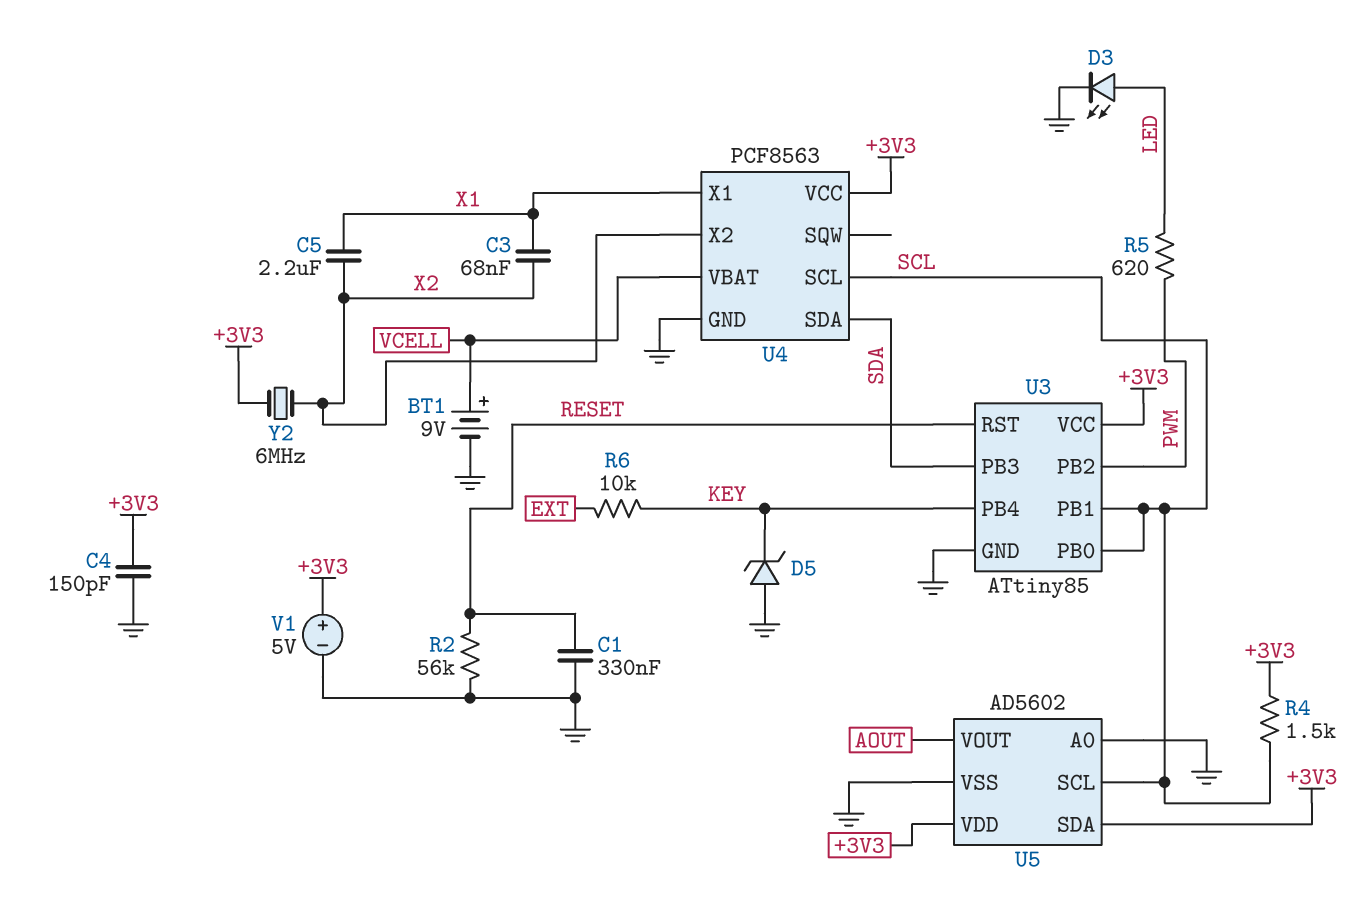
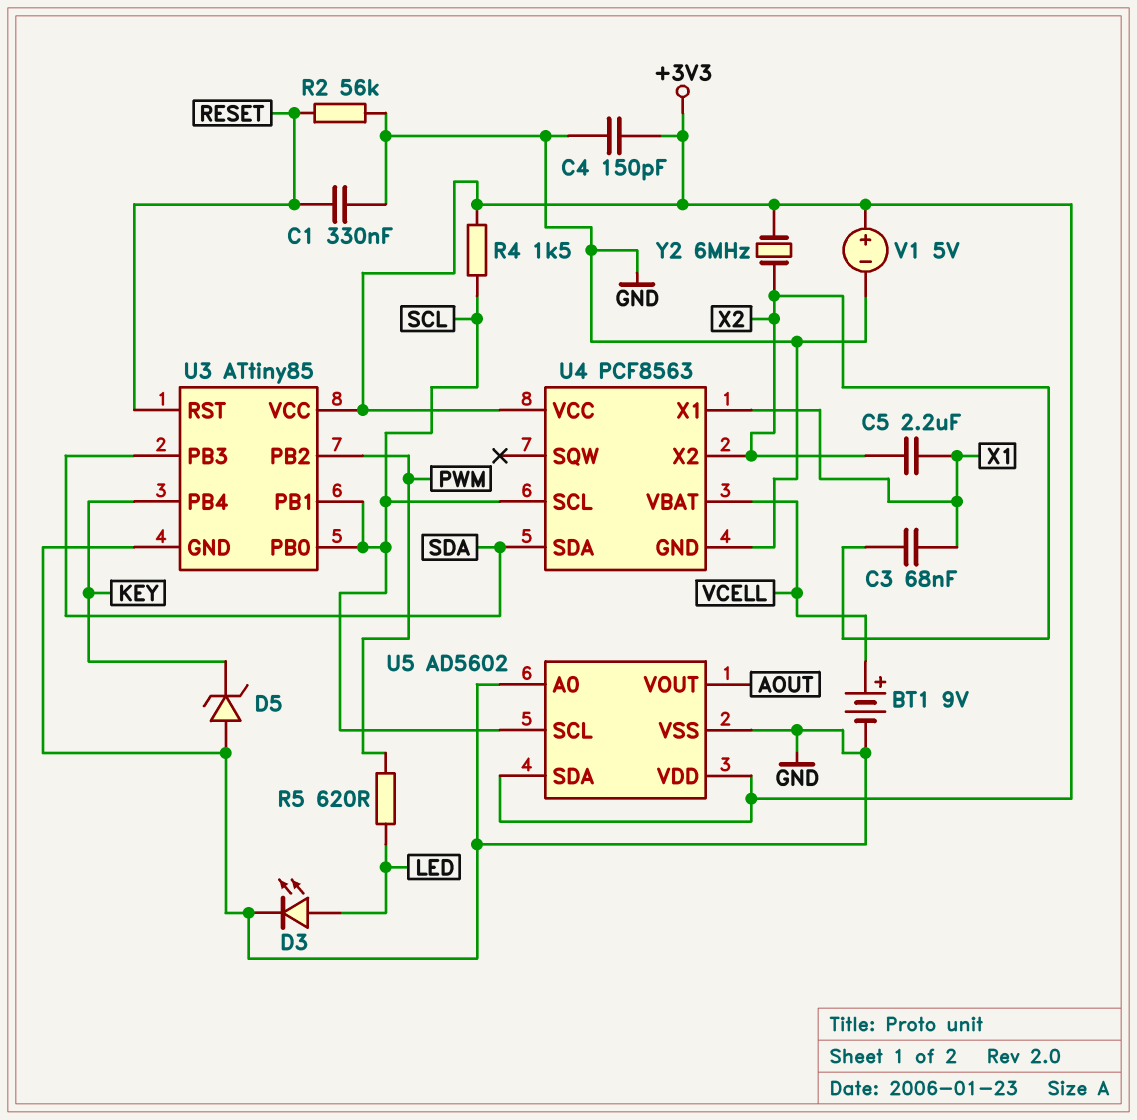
R6: 10k (EXT, KEY) -> none

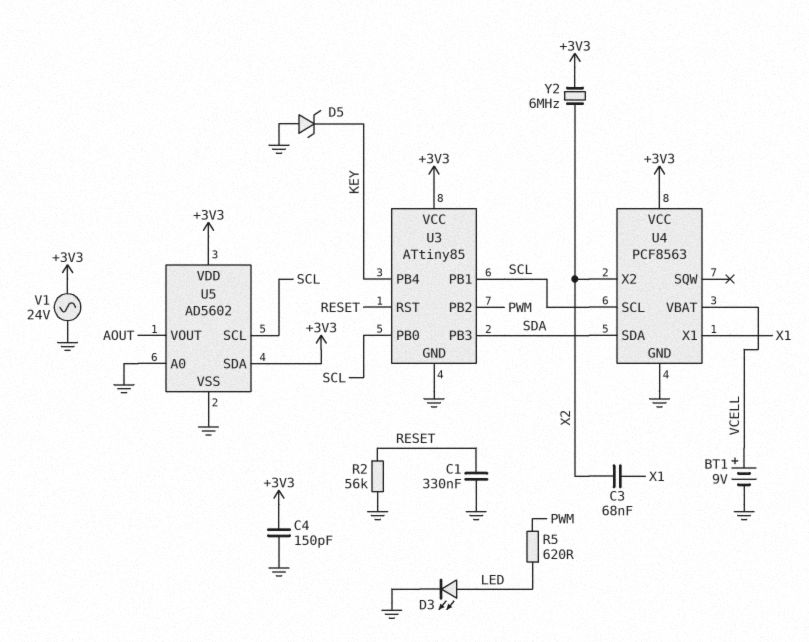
C5: 2.2uF (X1, X2) -> none
R4: 1.5k (+3V3, SCL) -> none
V1: 5V (plus +3V3, minus GND) -> AC 24V (+3V3, GND)

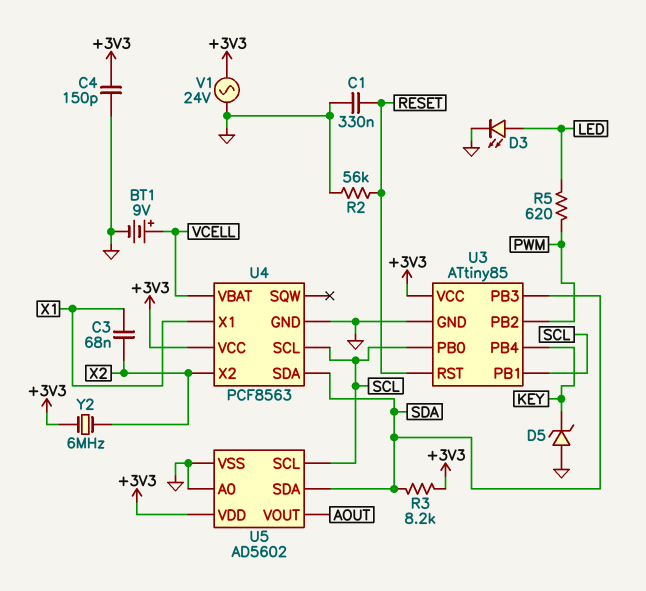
R3: none -> 8.2k (+3V3, SDA)
U5 pin SDA: +3V3 -> SDA

